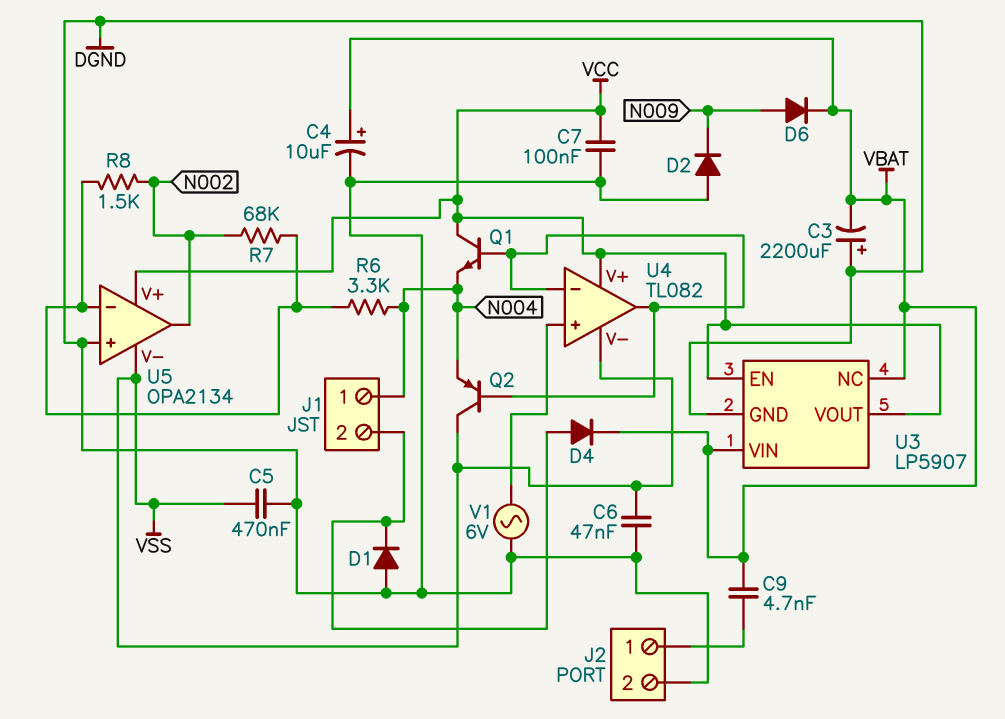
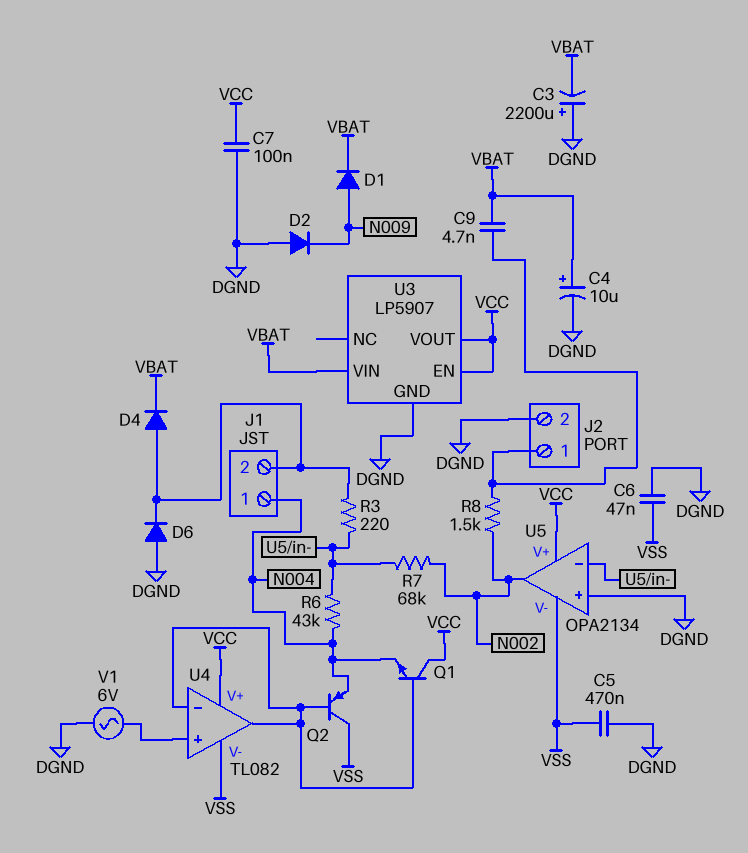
D1: diode (A DGND, K J1/2) -> diode (A N009, K VBAT)
D6: diode (A N009, K VBAT) -> diode (A DGND, K J1/2)
R3: none -> 220 (J1/2, U5/in-)
R6: 3.3k (N004, U5/in-) -> 43k (N004, U5/in-)
R8: 1.5k (N002, U5/in-) -> 1.5k (J2/1, N002)
U3 pin NC: VBAT -> none

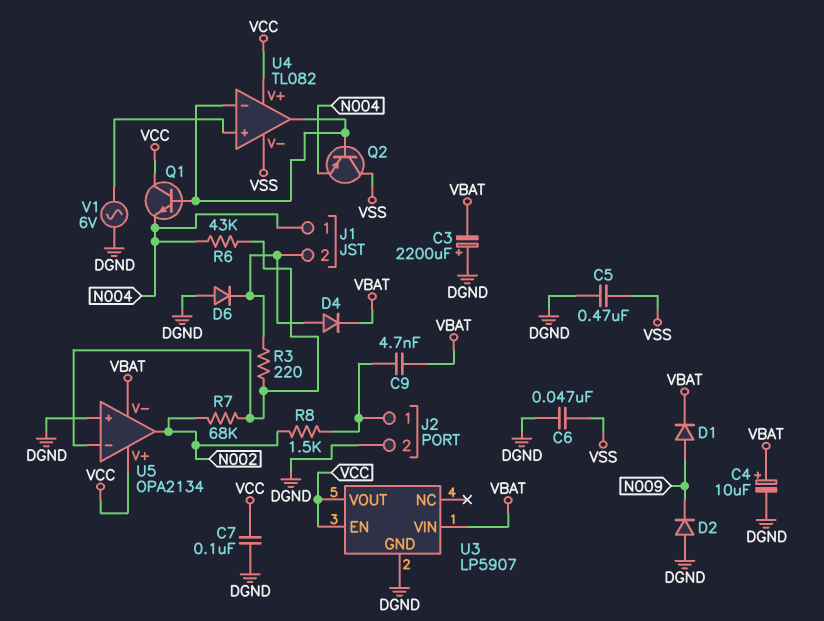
U5 pin V-: VSS -> VBAT

